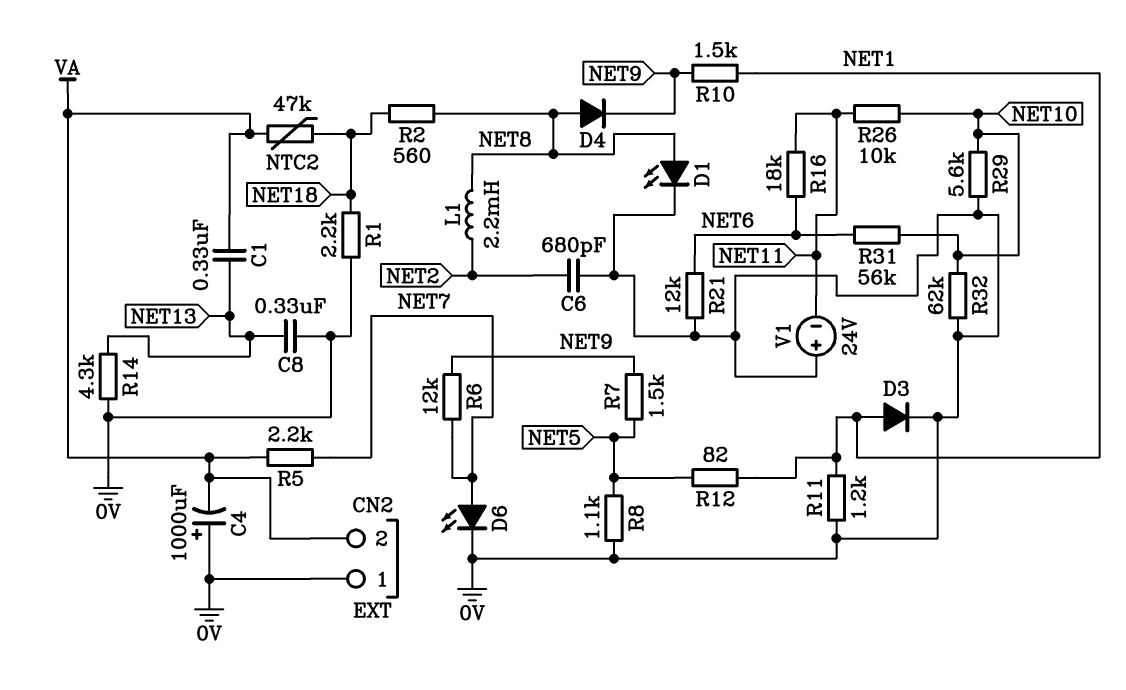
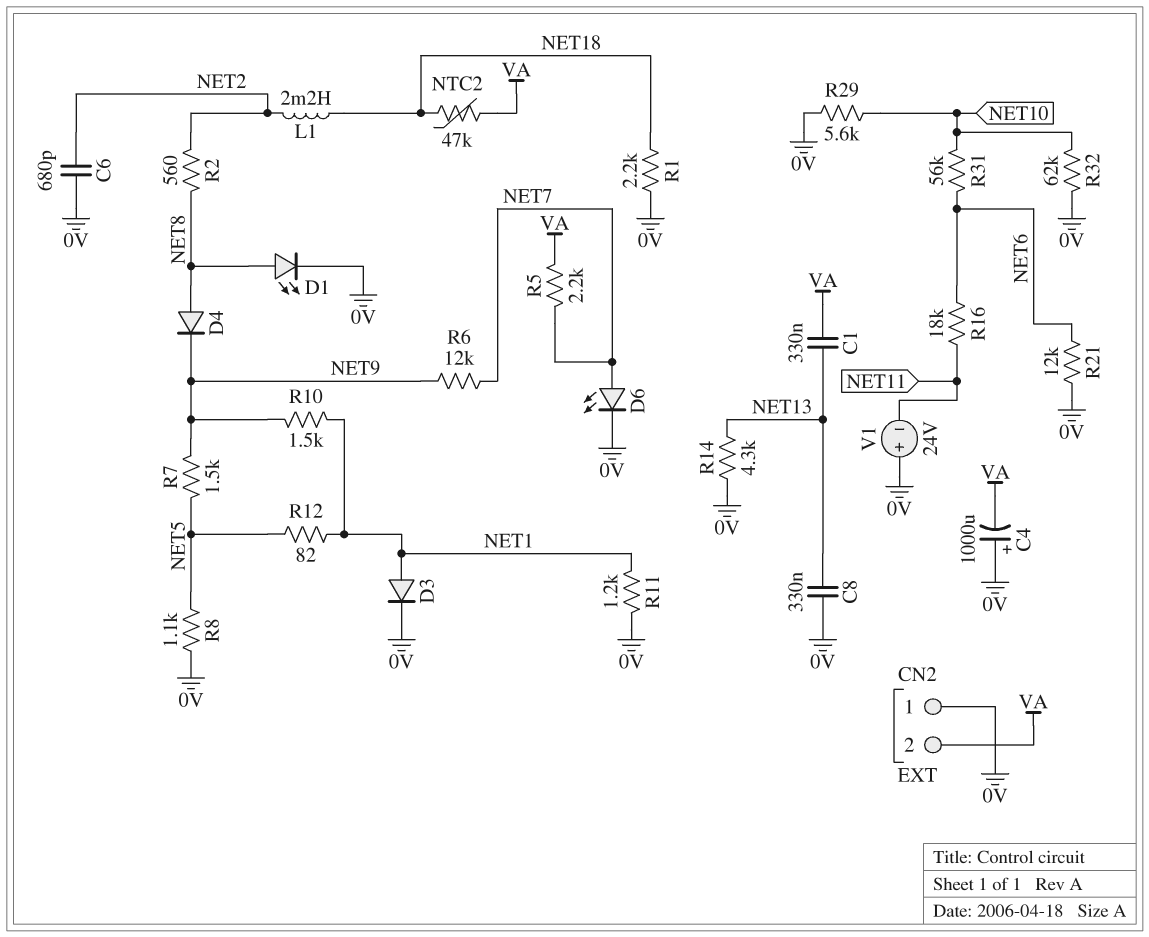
L1: 2.2mH (NET2, NET8) -> 2.2mH (NET2, NET18)
R2: 560 (NET8, NET18) -> 560 (NET2, NET8)
R26: 10k (NET10, NET11) -> none

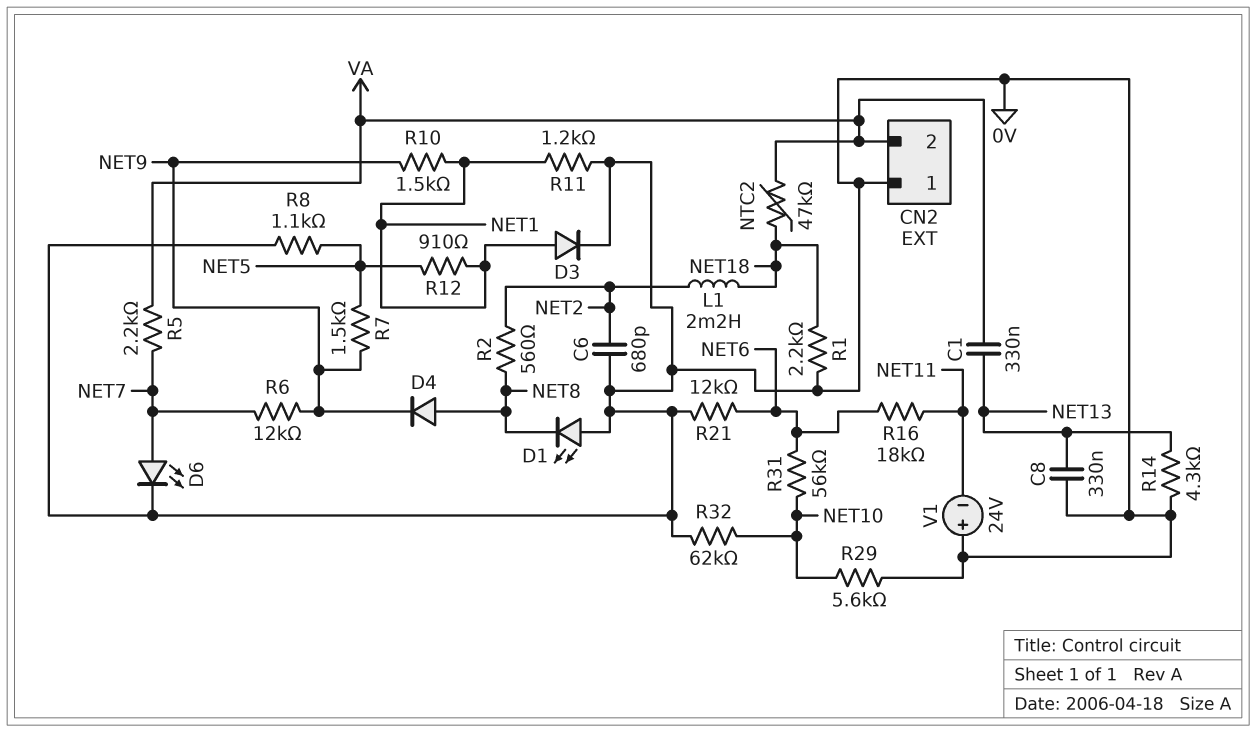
C4: 1000uF (plus 0V, minus VA) -> none
D1: LED (A NET8, K 0V) -> LED (A 0V, K NET8)
R12: 82 (NET1, NET5) -> 910 (NET1, NET5)

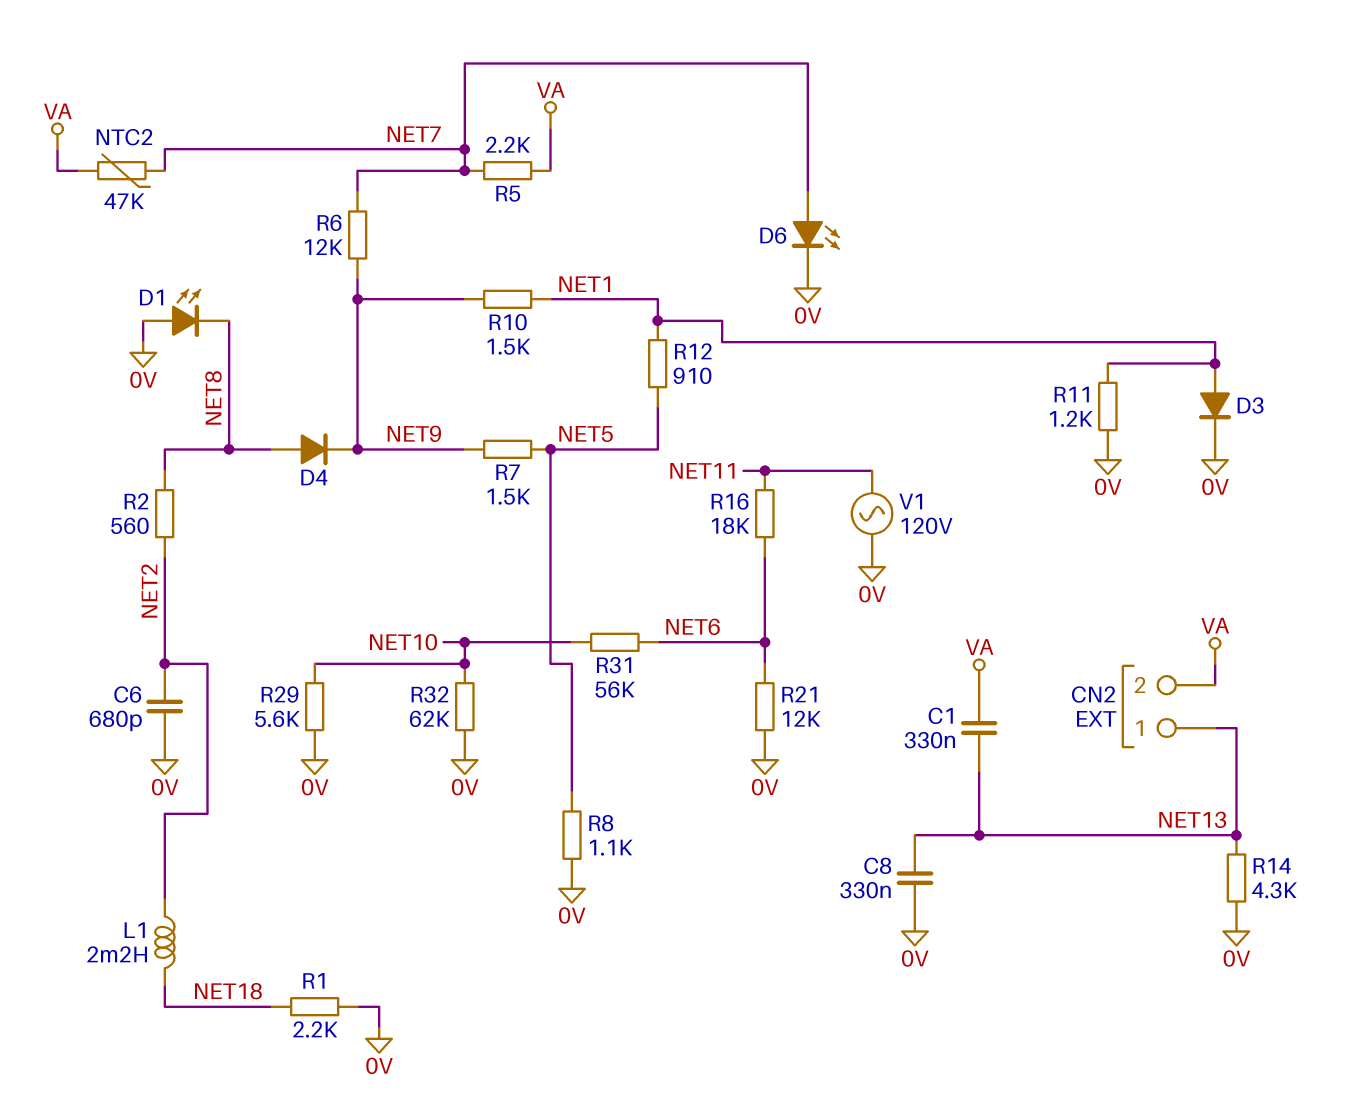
CN2 pin 1: 0V -> NET13
NTC2: 47k (NET18, VA) -> 47k (NET7, VA)
V1: 24V (plus 0V, minus NET11) -> AC 120V (0V, NET11)

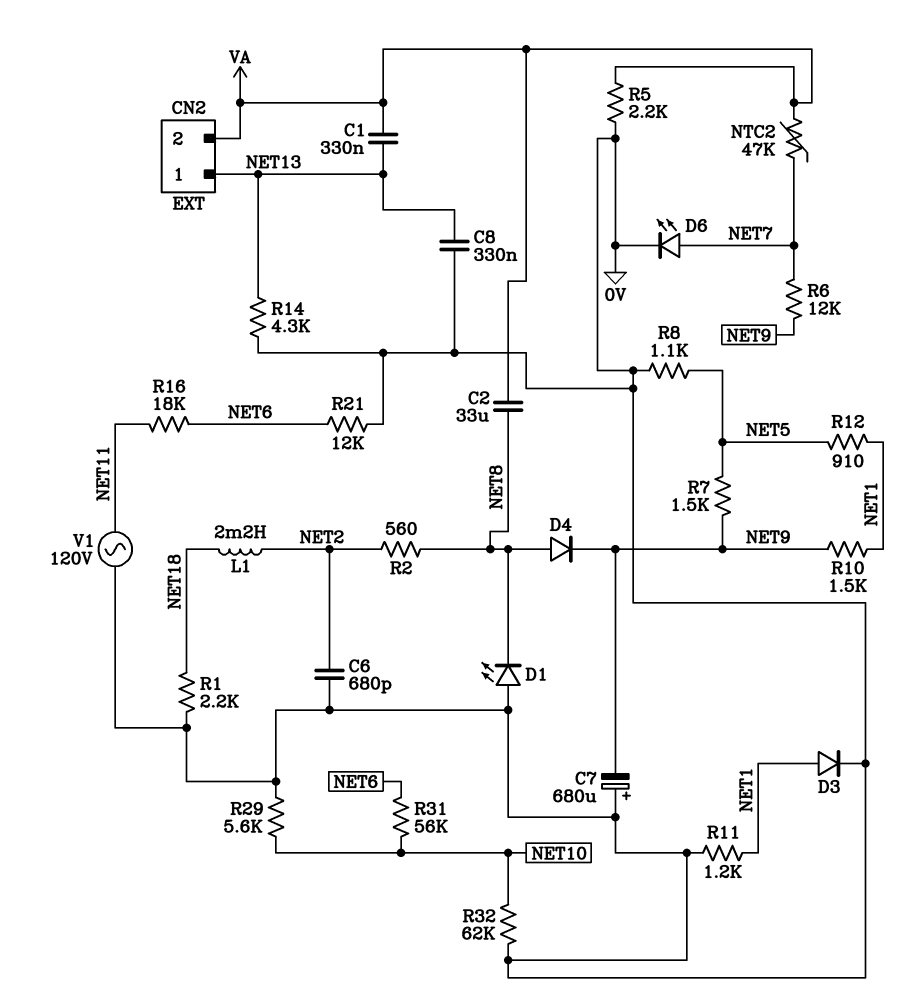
C2: none -> 33uF (NET8, VA)
C7: none -> 680uF (plus 0V, minus NET9)
R5: 2.2k (NET7, VA) -> 2.2k (0V, VA)

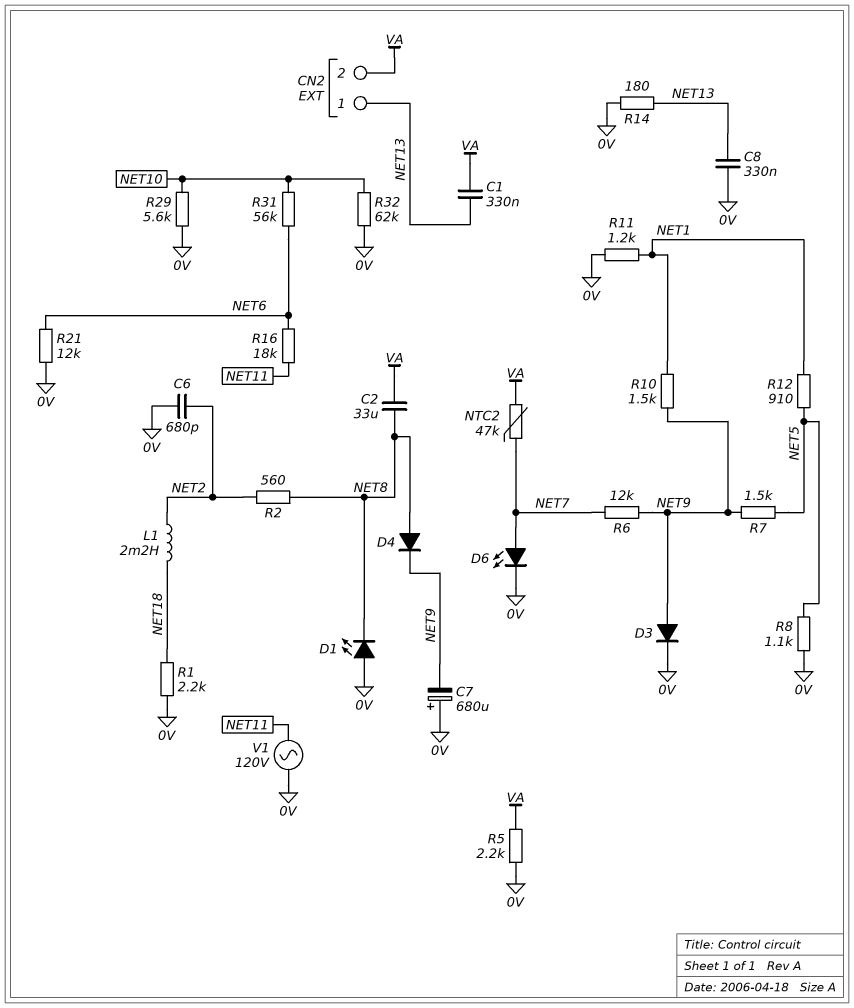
D3: diode (A NET1, K 0V) -> diode (A NET9, K 0V)
R14: 4.3k (0V, NET13) -> 180 (0V, NET13)

